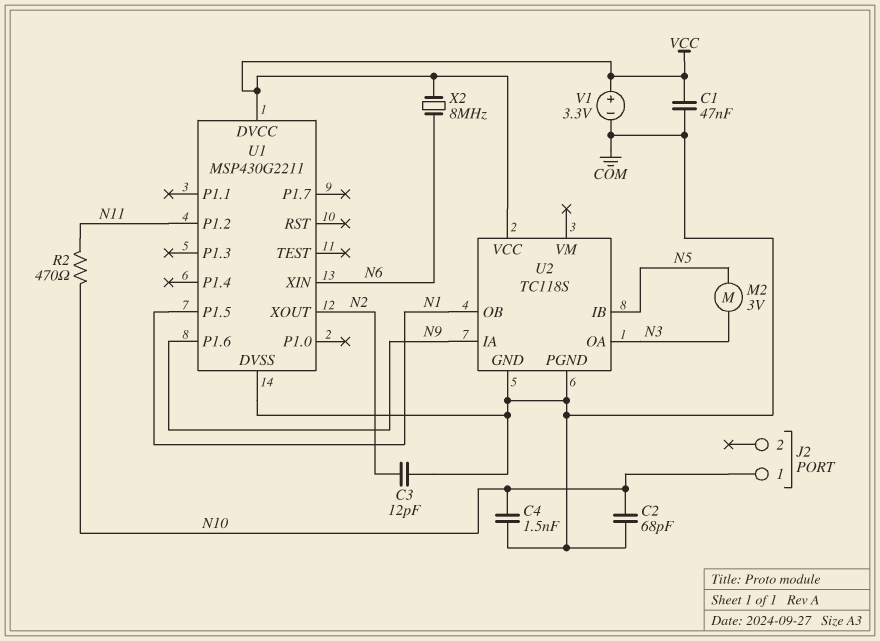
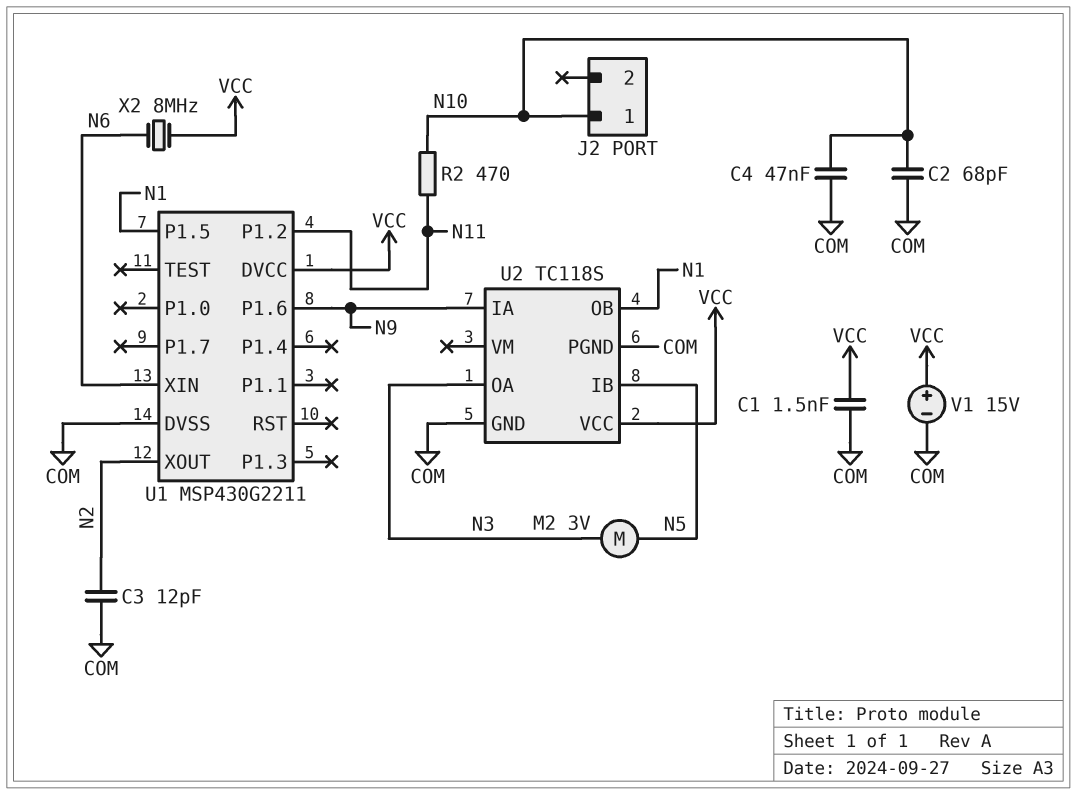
C1: 47nF (COM, VCC) -> 1.5nF (COM, VCC)
C4: 1.5nF (COM, N10) -> 47nF (COM, N10)
V1: 3.3V (plus VCC, minus COM) -> 15V (plus VCC, minus COM)

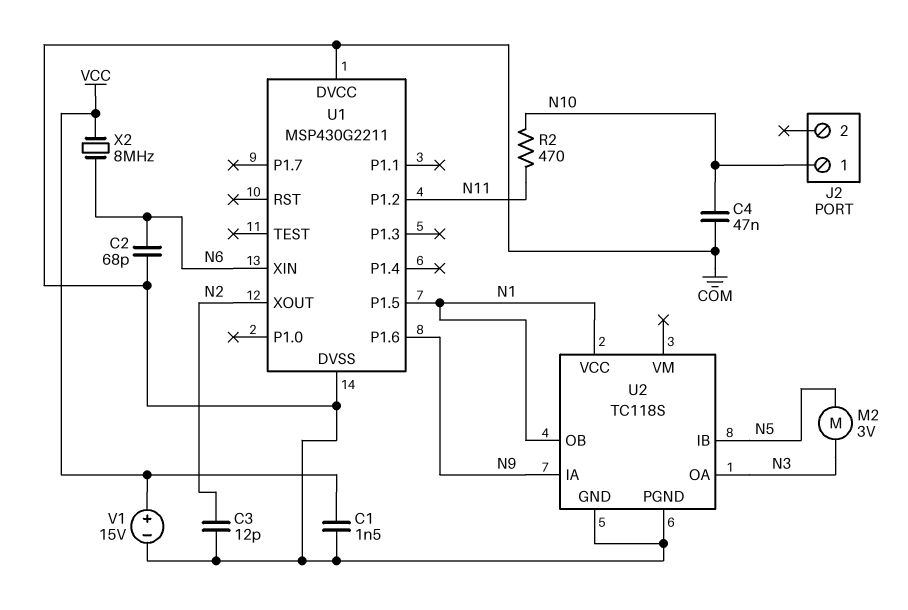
C2: 68pF (COM, N10) -> 68pF (COM, N6)
U1 pin DVCC: VCC -> COM
U2 pin VCC: VCC -> N1

